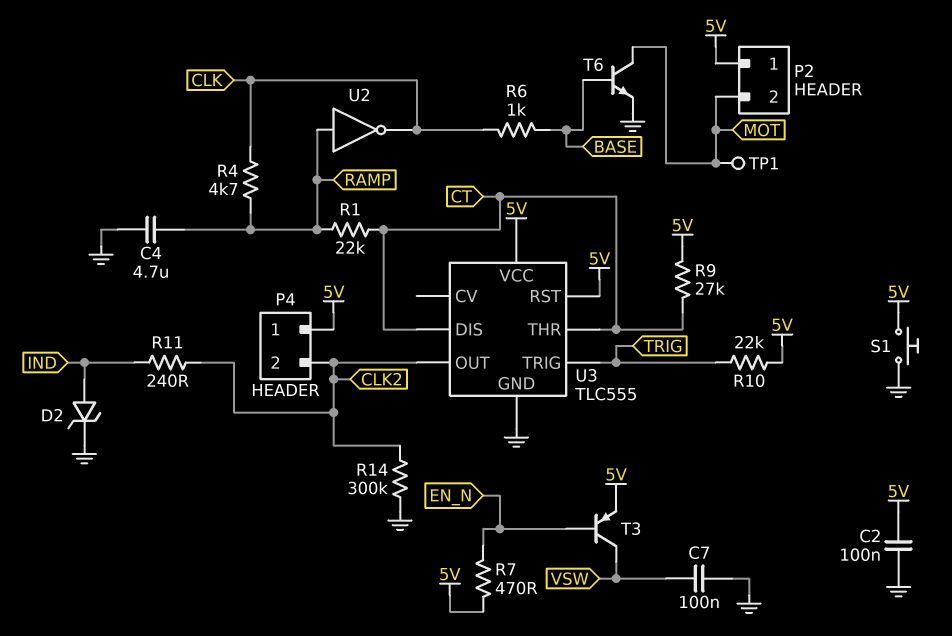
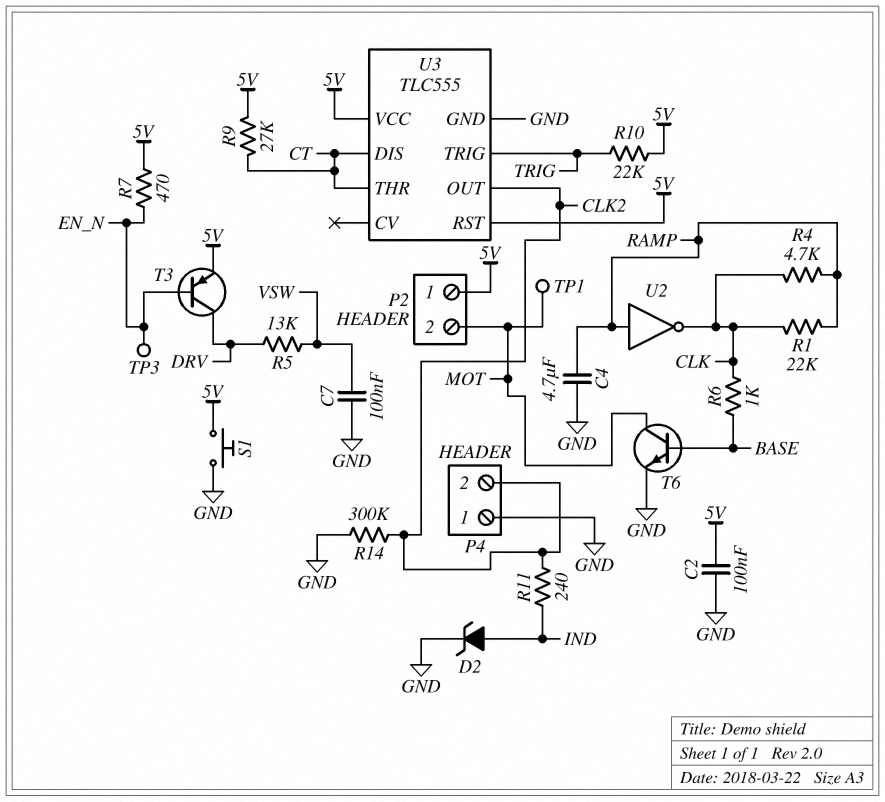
P4 pin 1: 5V -> GND
R1: 22k (CT, RAMP) -> 22k (CLK, RAMP)
R5: none -> 13k (DRV, VSW)
T3: PNP (B EN_N, C VSW, E 5V) -> PNP (B EN_N, C DRV, E 5V)
TP3: none -> test point (EN_N)

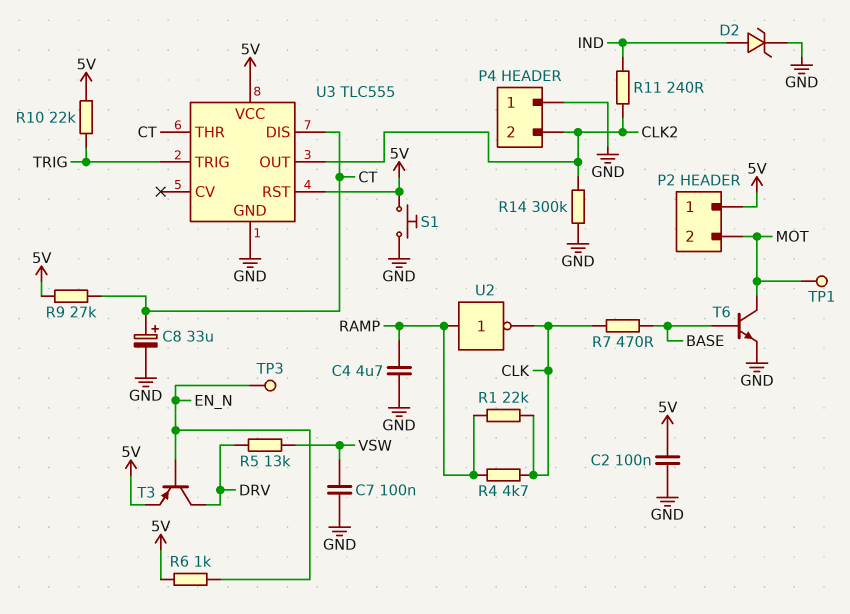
C8: none -> 33uF (plus CT, minus GND)
R6: 1k (BASE, CLK) -> 1k (5V, EN_N)
R7: 470 (5V, EN_N) -> 470 (BASE, CLK)

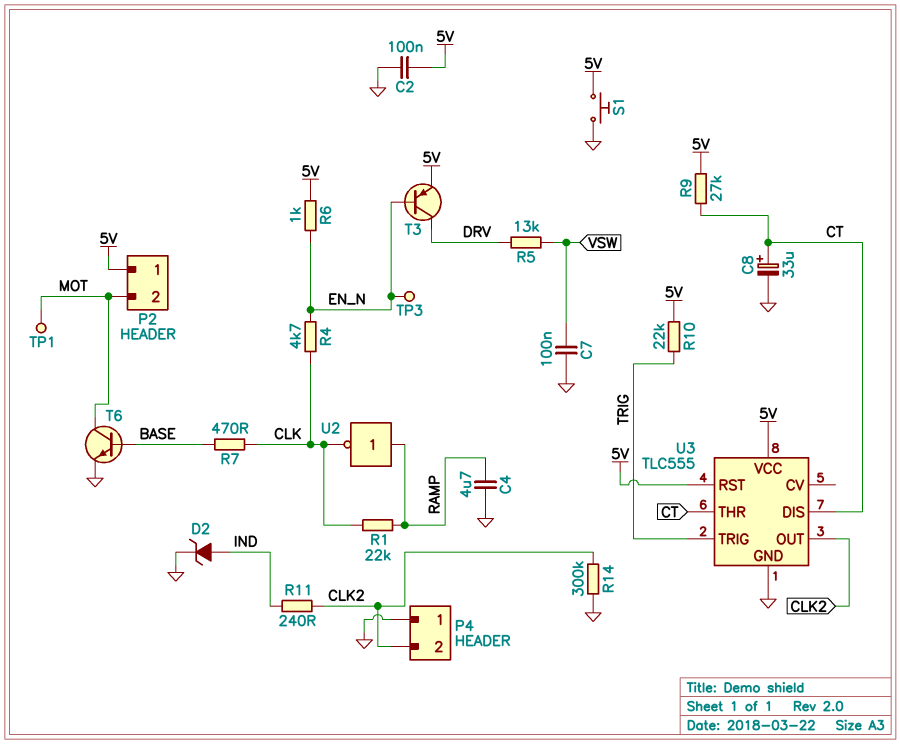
R4: 4.7k (CLK, RAMP) -> 4.7k (CLK, EN_N)

